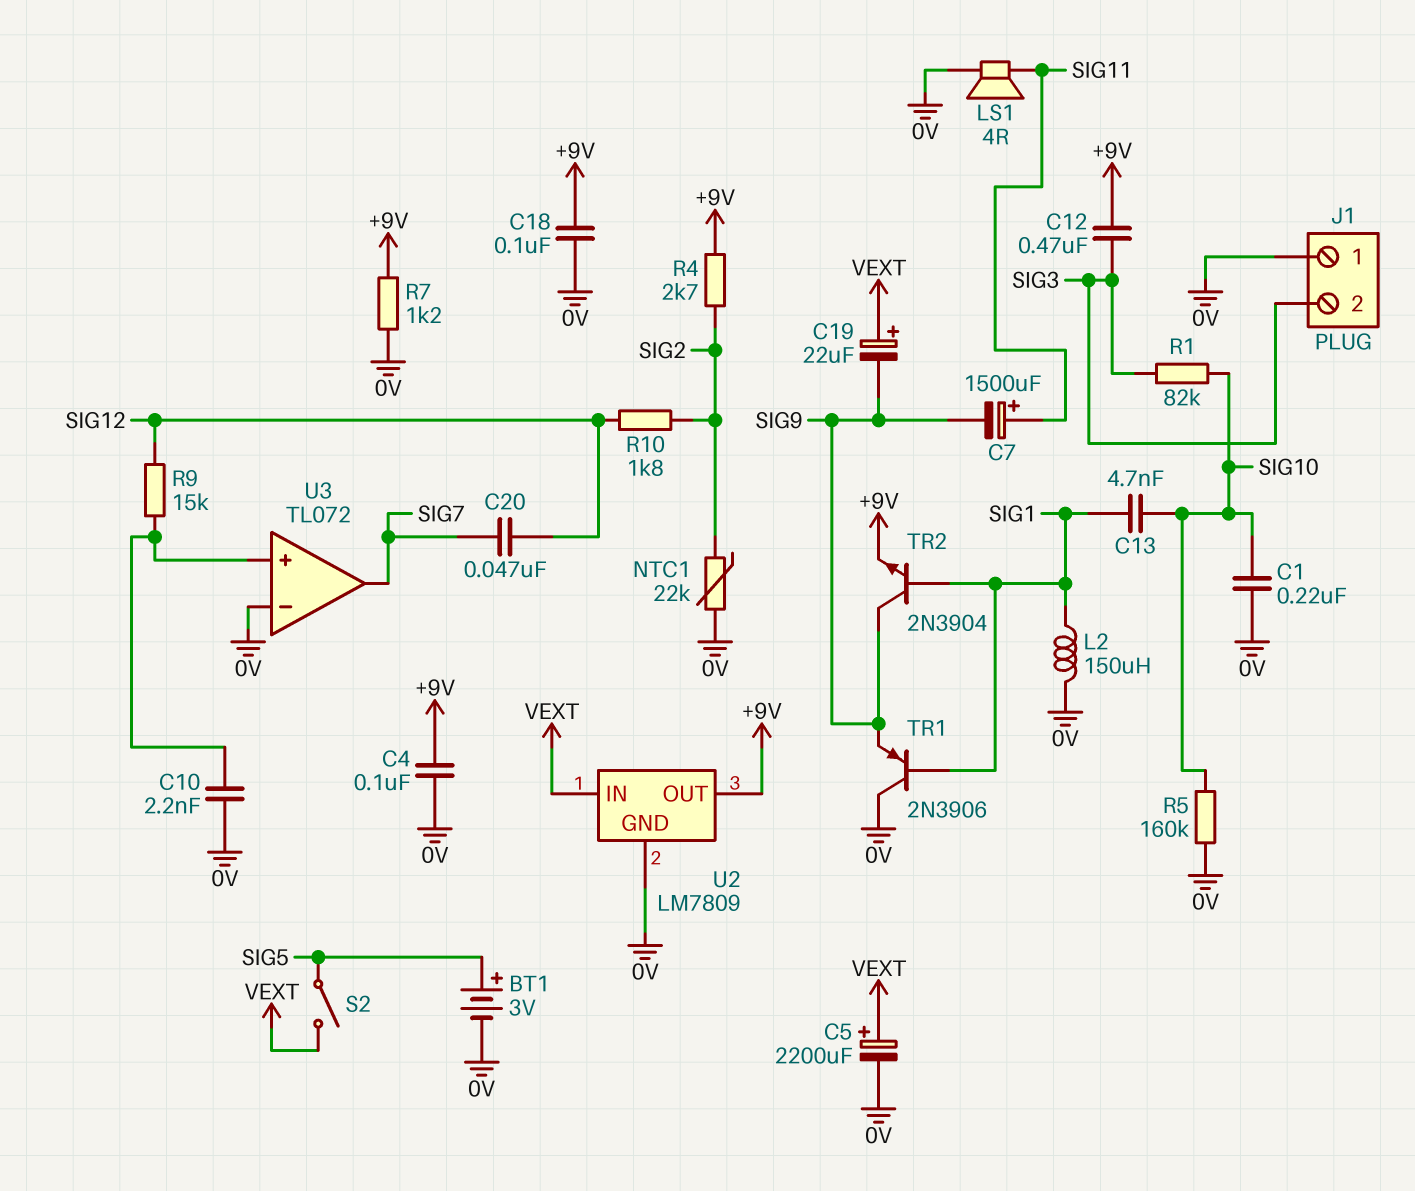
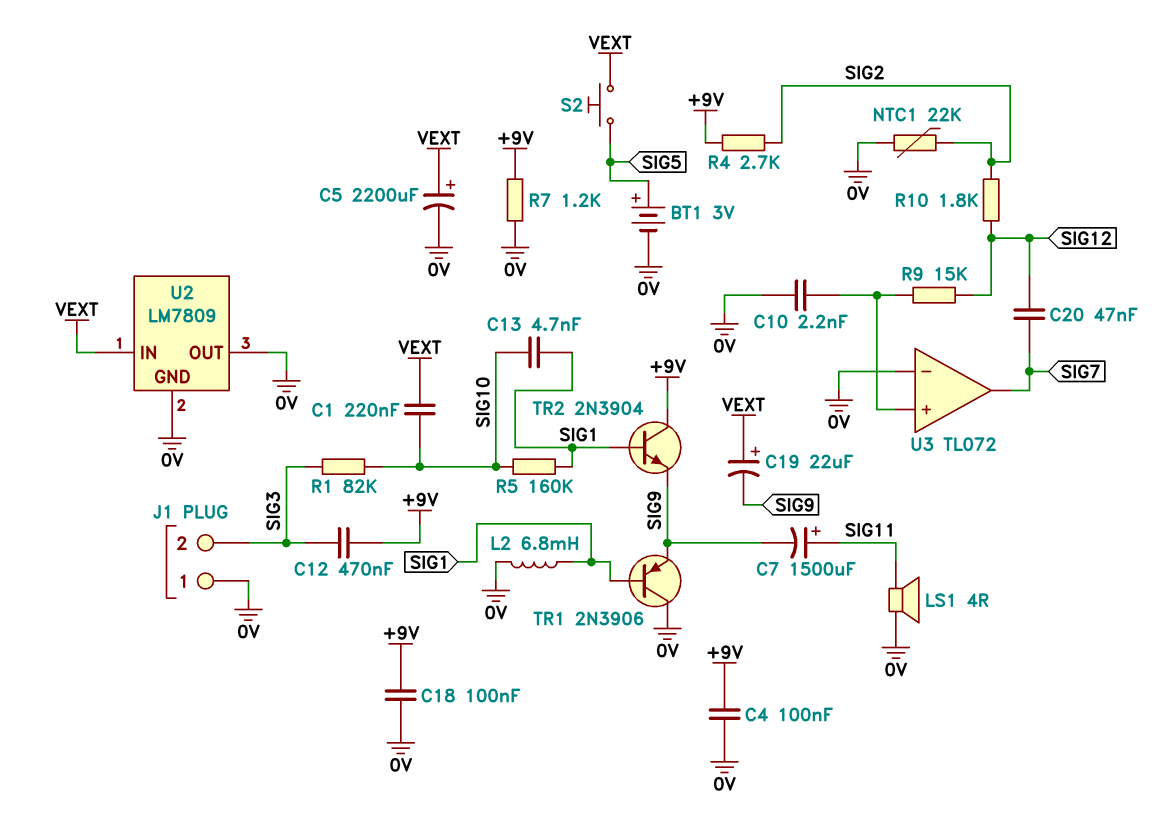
C1: 220nF (0V, SIG10) -> 220nF (SIG10, VEXT)
L2: 150uH (0V, SIG1) -> 6.8mH (0V, SIG1)
R5: 160k (0V, SIG10) -> 160k (SIG1, SIG10)
S2: switch (SIG5, VEXT) -> button (SIG5, VEXT)
TR2: NPN 2N3904 (B SIG1, C SIG9, E +9V) -> NPN 2N3904 (B SIG1, C +9V, E SIG9)
U2 pin OUT: +9V -> 0V

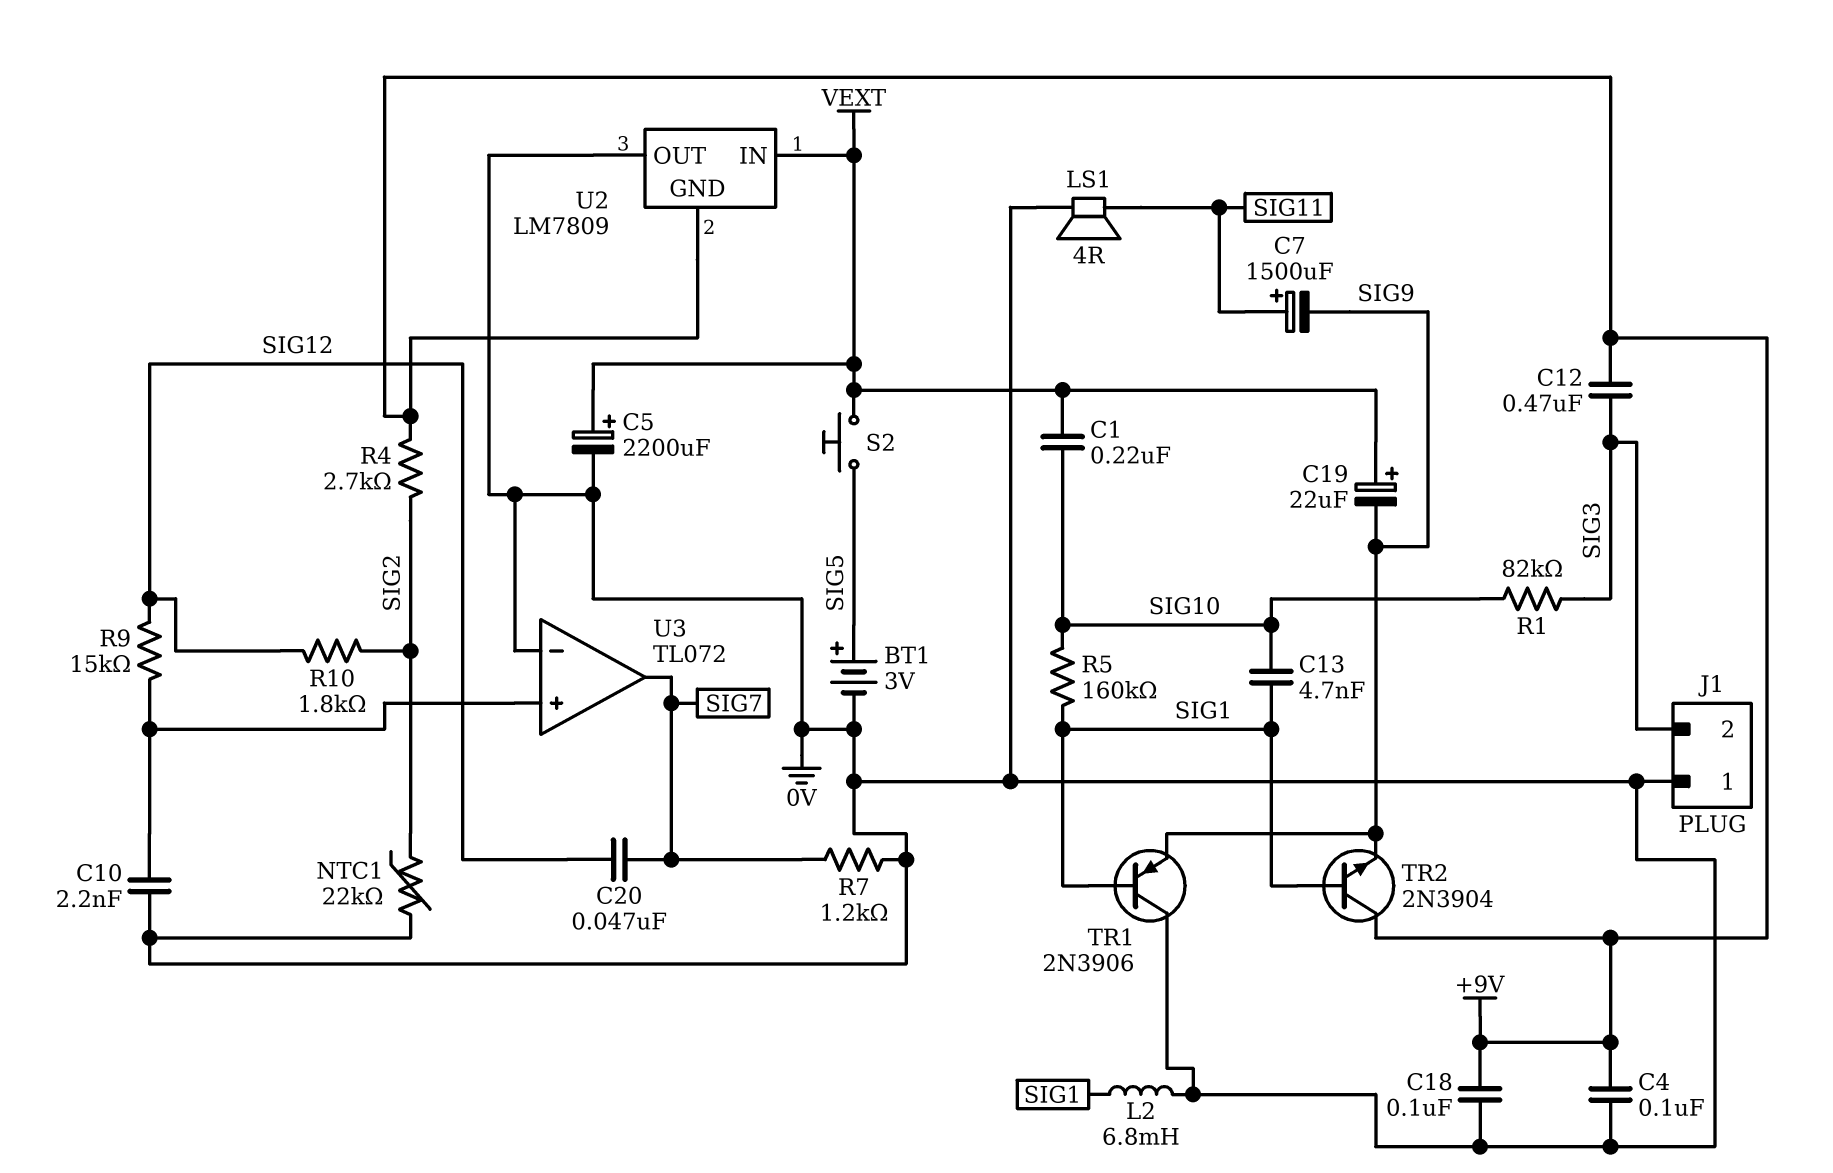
R7: 1.2k (+9V, 0V) -> 1.2k (0V, SIG7)
U2 pin GND: 0V -> +9V

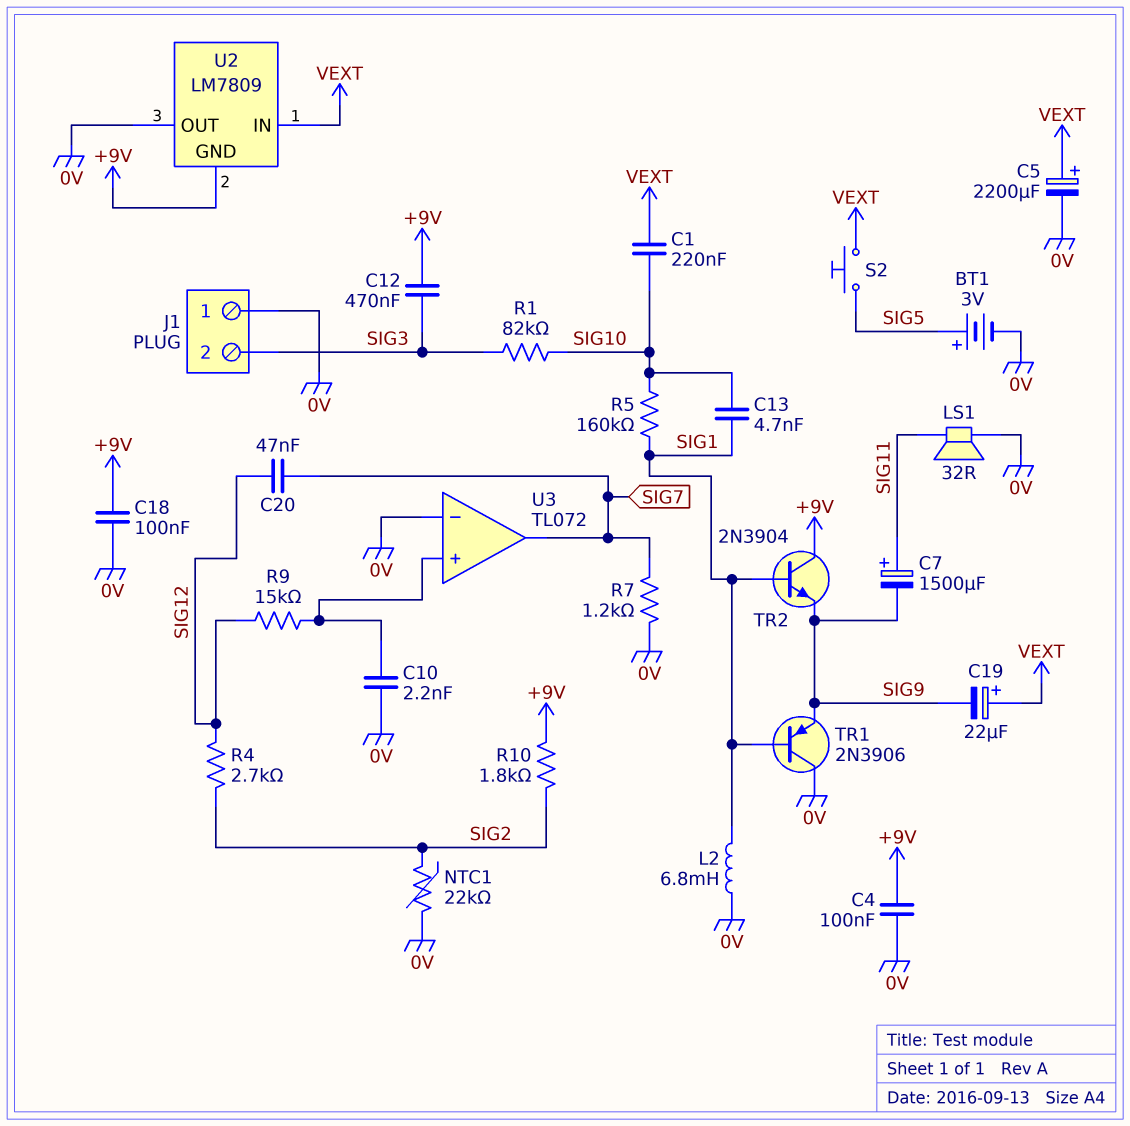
LS1: speaker 4R (0V, SIG11) -> speaker 32R (0V, SIG11)
R4: 2.7k (+9V, SIG2) -> 2.7k (SIG2, SIG12)
R10: 1.8k (SIG2, SIG12) -> 1.8k (+9V, SIG2)

